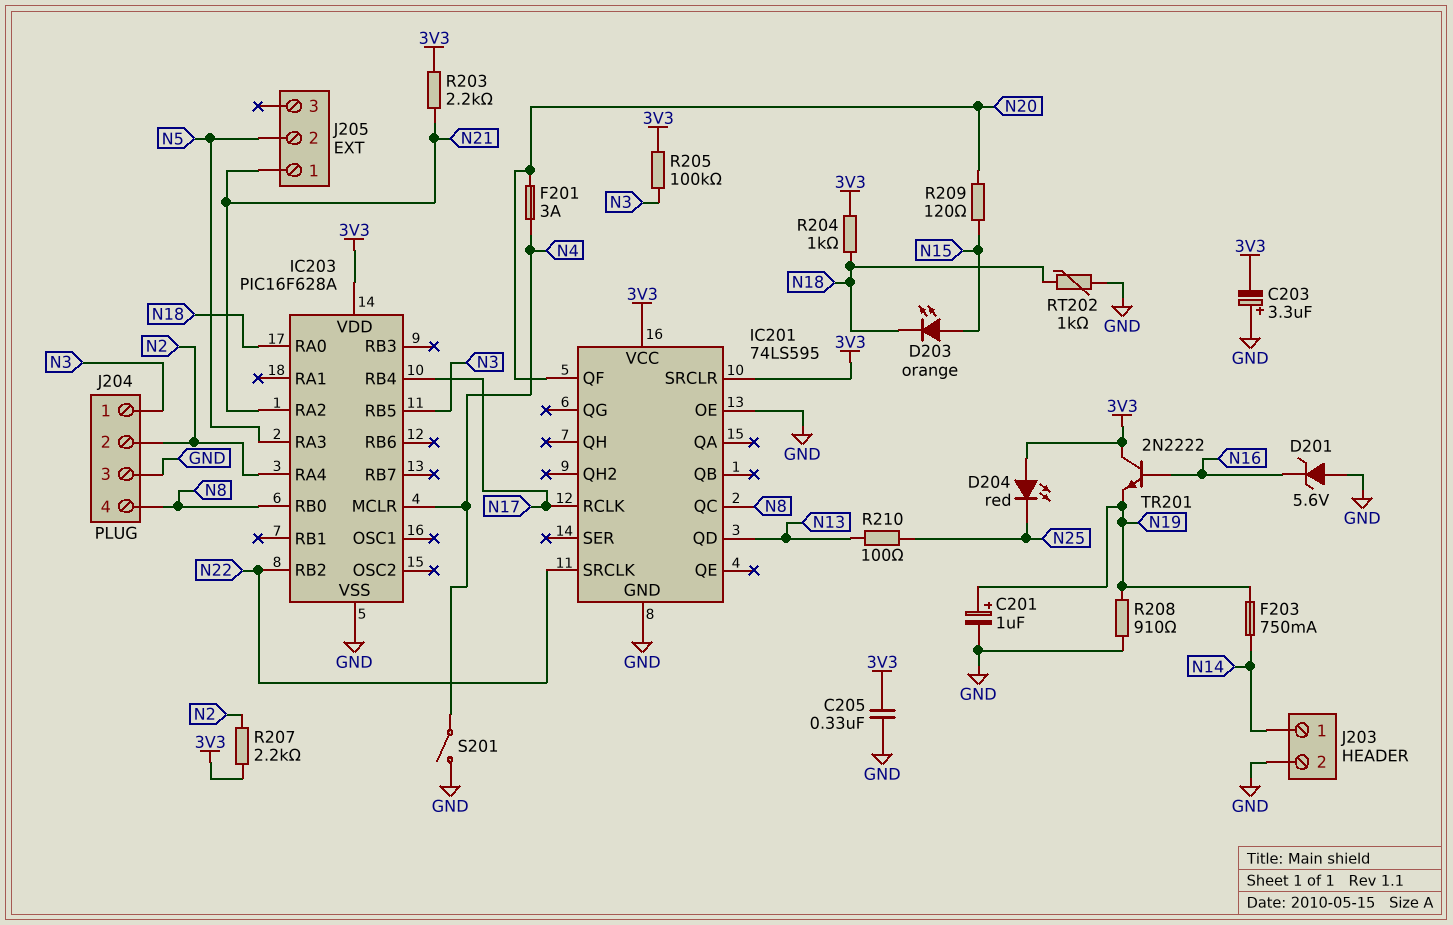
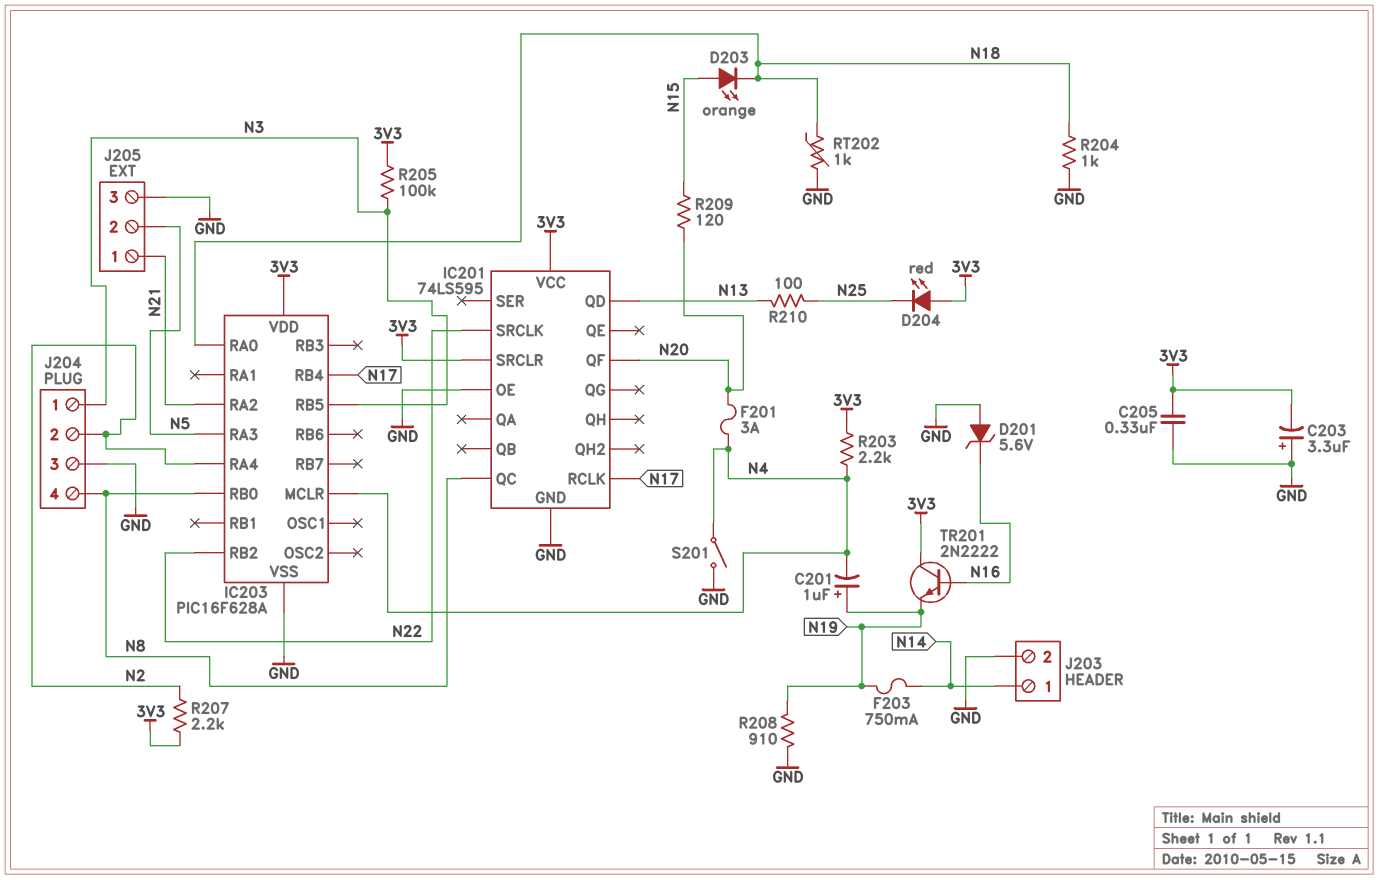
C201: 1uF (plus N19, minus GND) -> 1uF (plus N19, minus N4)
J205 pin 3: none -> GND
R203: 2.2k (3V3, N21) -> 2.2k (3V3, N4)
R204: 1k (3V3, N18) -> 1k (GND, N18)

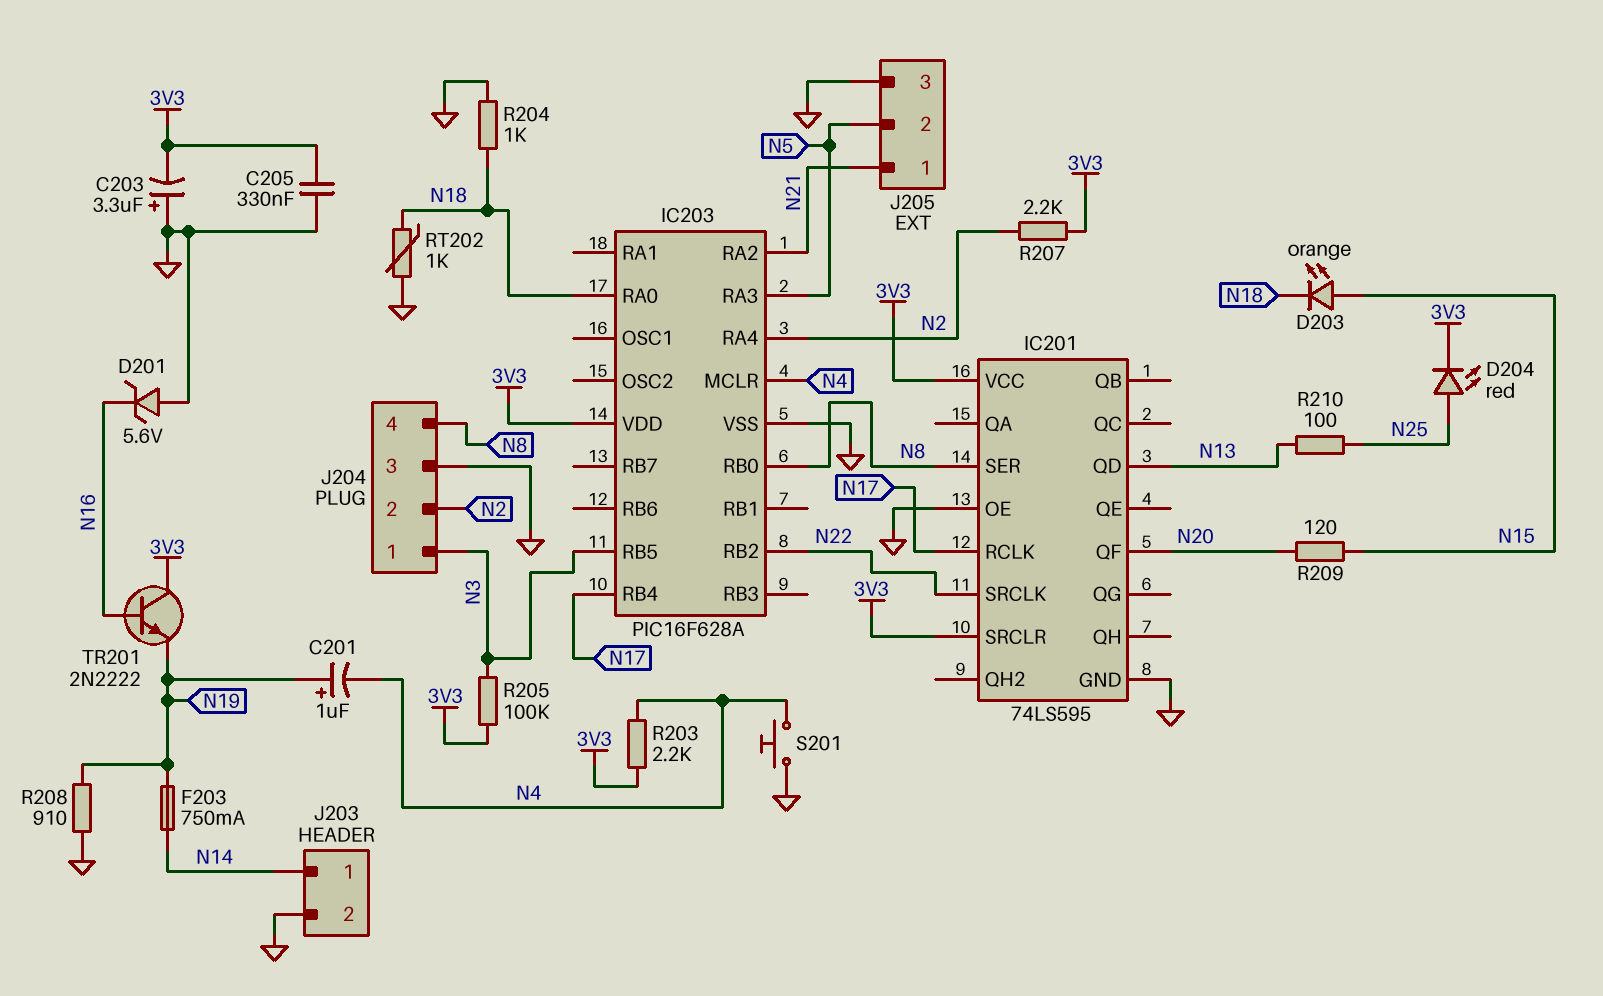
D204: LED red (A 3V3, K N25) -> LED red (A N25, K 3V3)
F201: 3A (N4, N20) -> none
IC201 pin QC: N8 -> none
IC201 pin SER: none -> N8
S201: switch (GND, N4) -> button (GND, N4)

